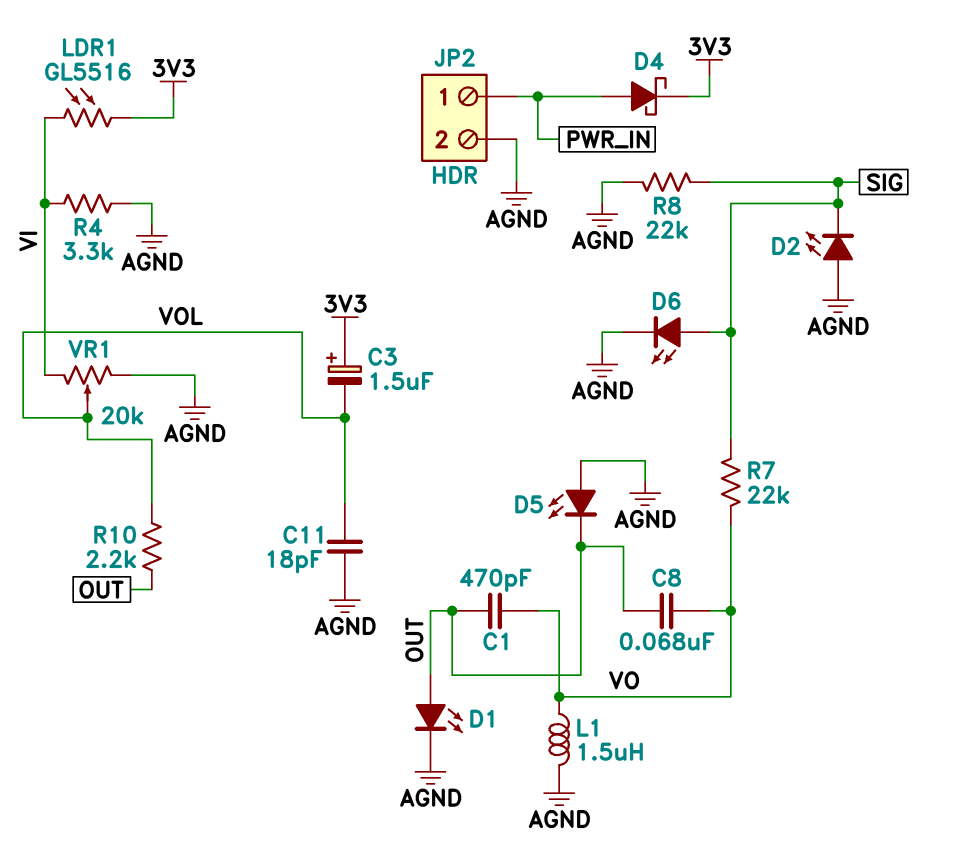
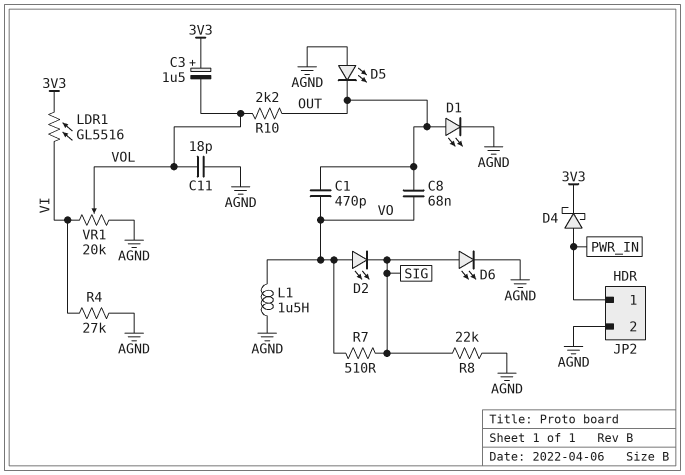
D2: LED (A AGND, K SIG) -> LED (A VO, K SIG)
R4: 3.3k (AGND, VI) -> 27k (AGND, VI)
R7: 22k (SIG, VO) -> 510 (SIG, VO)

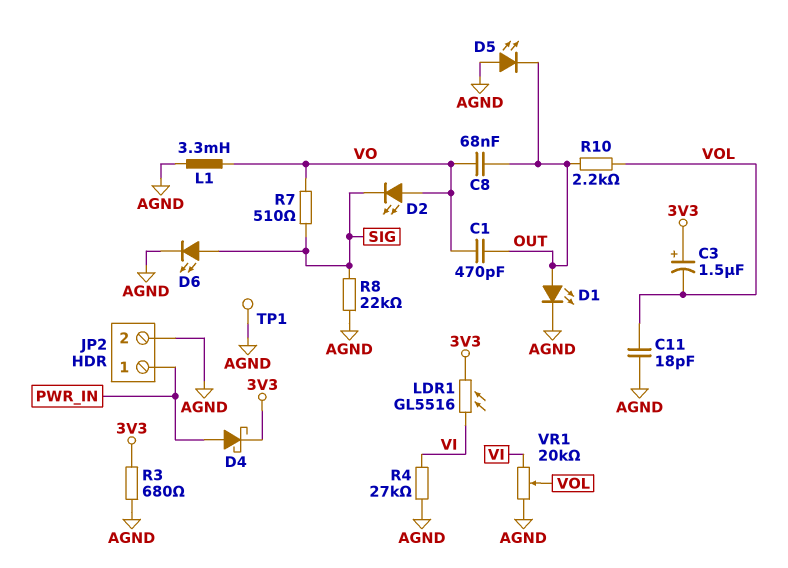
L1: 1.5uH (AGND, VO) -> 3.3mH (AGND, VO)
R3: none -> 680 (3V3, AGND)
TP1: none -> test point (AGND)

